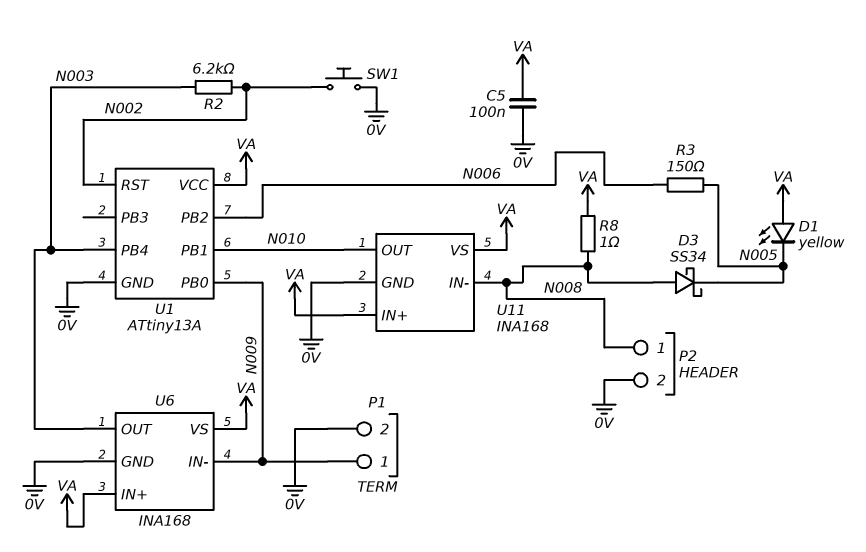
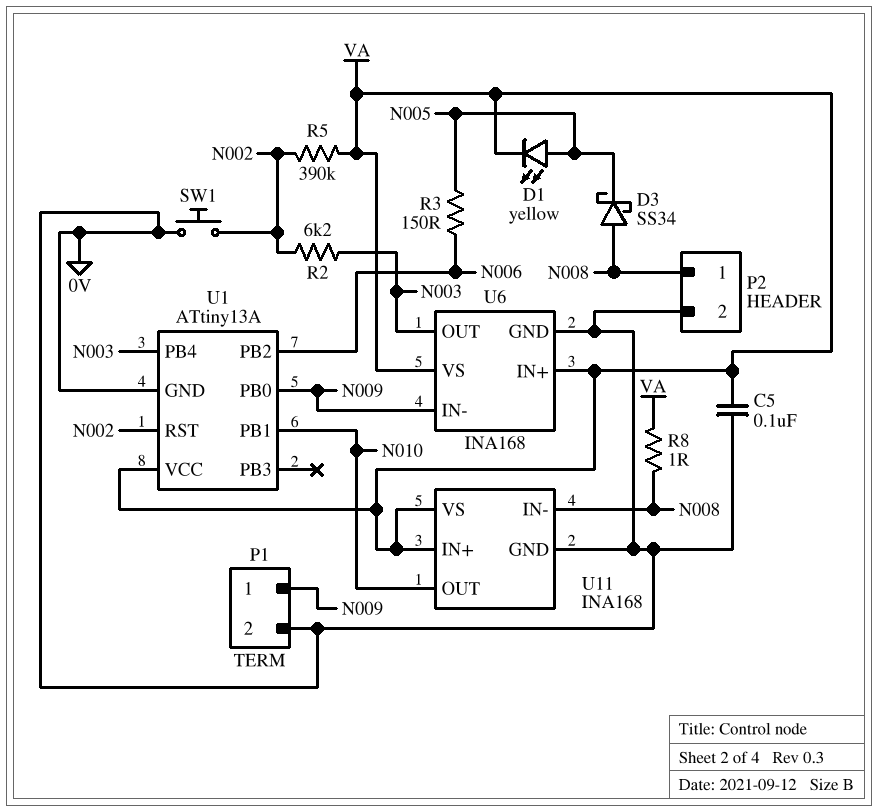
D1: LED yellow (A VA, K N005) -> LED yellow (A N005, K VA)
R5: none -> 390k (N002, VA)

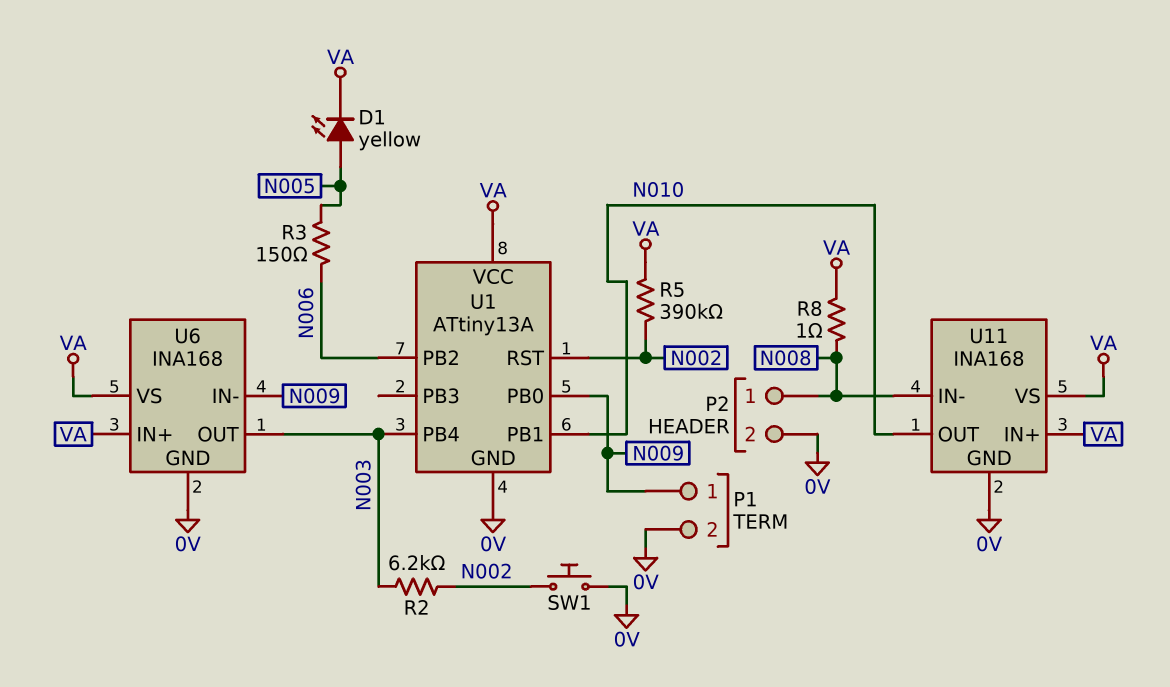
C5: 100nF (0V, VA) -> none
D3: schottky SS34 (A N008, K N005) -> none

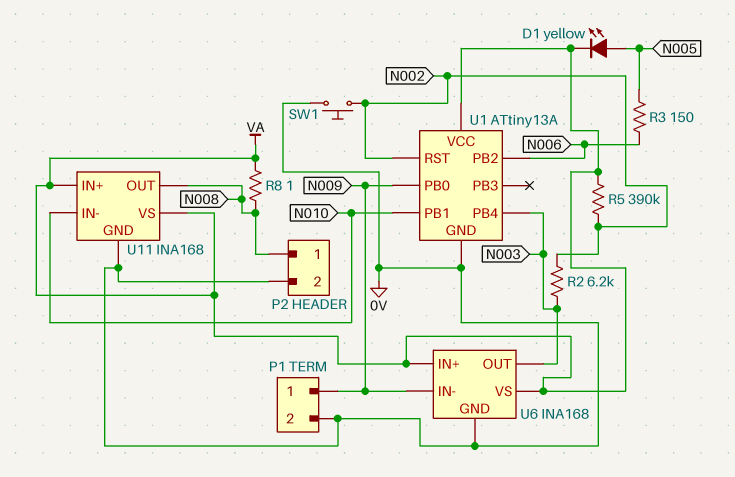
U11 pin IN-: N008 -> N010
U11 pin OUT: N010 -> N008

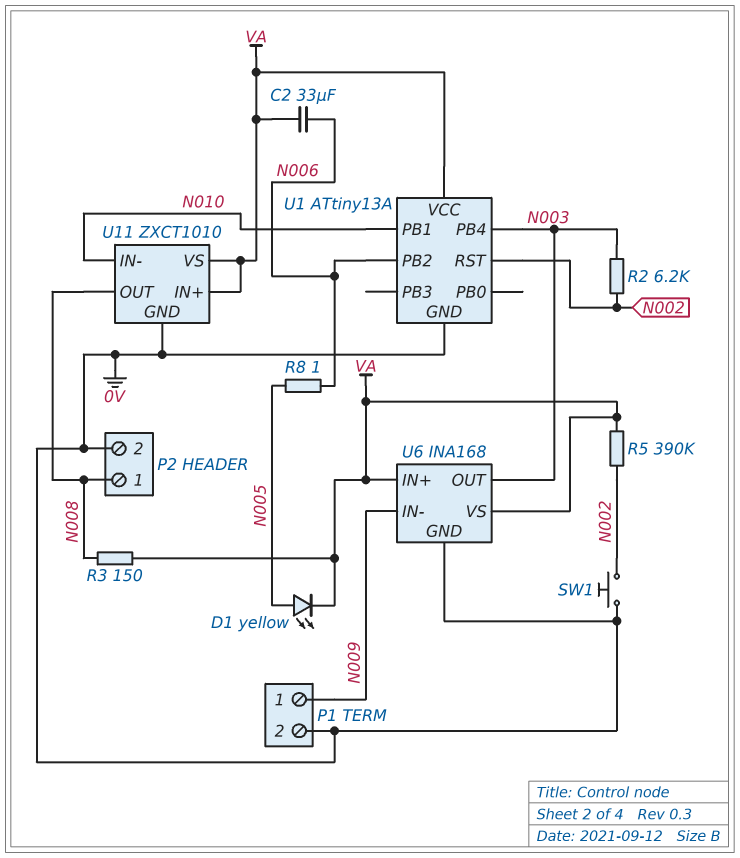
C2: none -> 33uF (N006, VA)
R3: 150 (N005, N006) -> 150 (N008, VA)
R8: 1 (N008, VA) -> 1 (N005, N006)
U1 pin PB0: N009 -> none
U11: INA168 -> ZXCT1010

